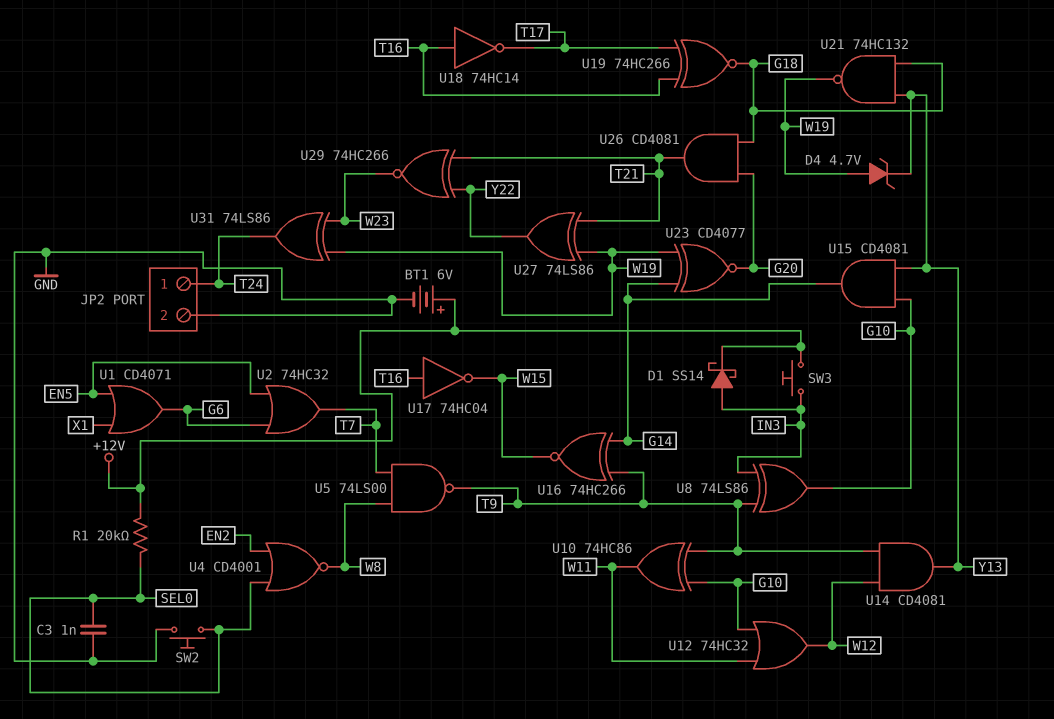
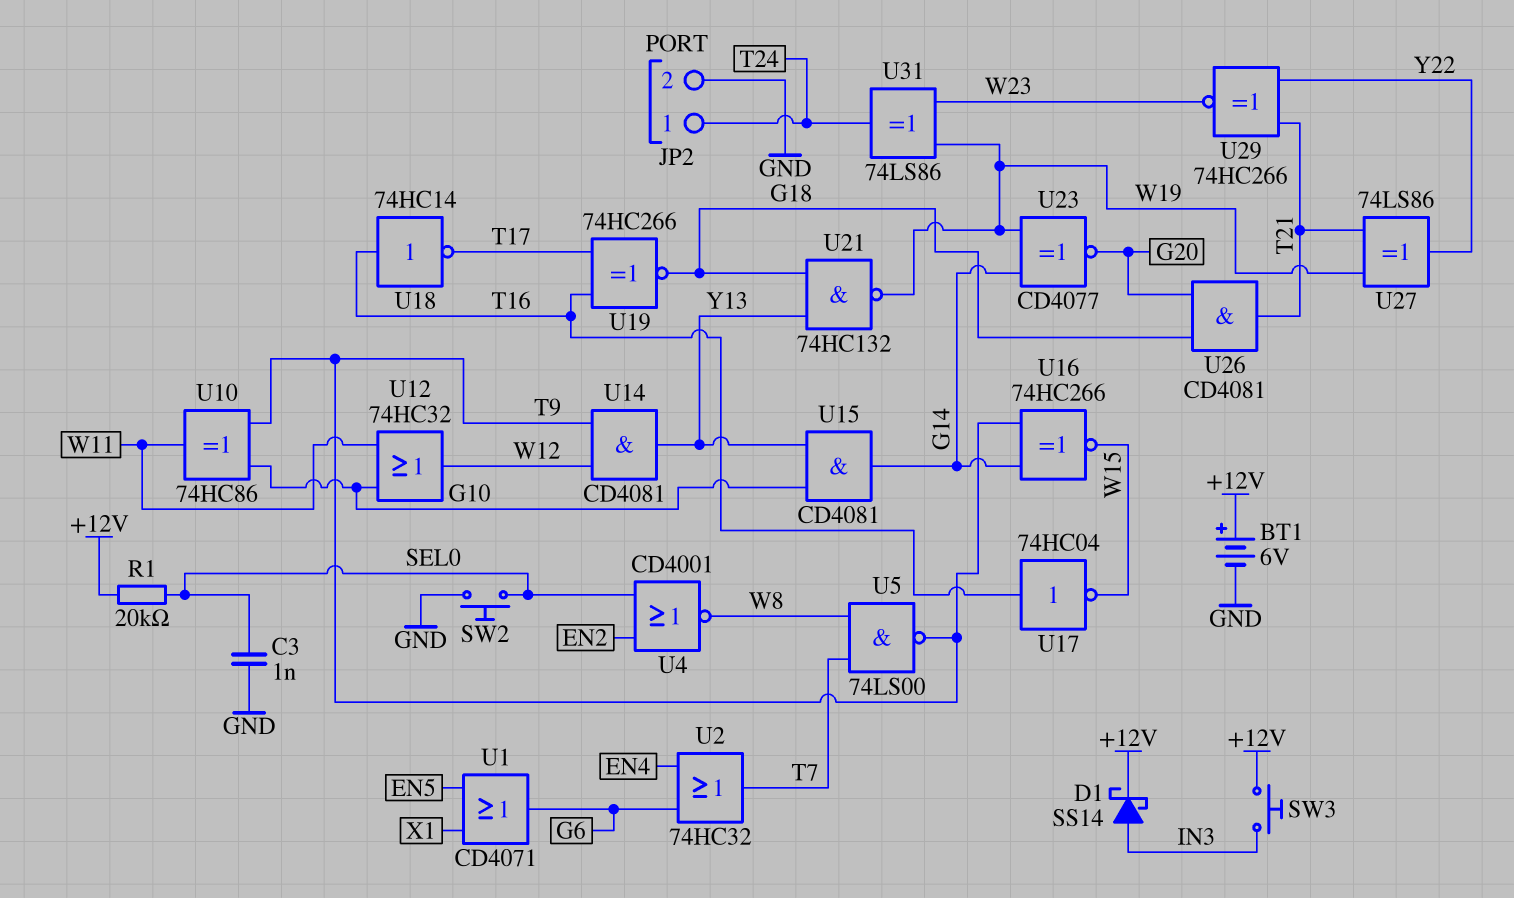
D4: zener 4.7V (A W19, K Y13) -> none
U2: OR 74HC32 (in EN5, in G6, out T7) -> OR 74HC32 (in EN4, in G6, out T7)
U8: XOR 74LS86 (in IN3, in T9, out G10) -> none

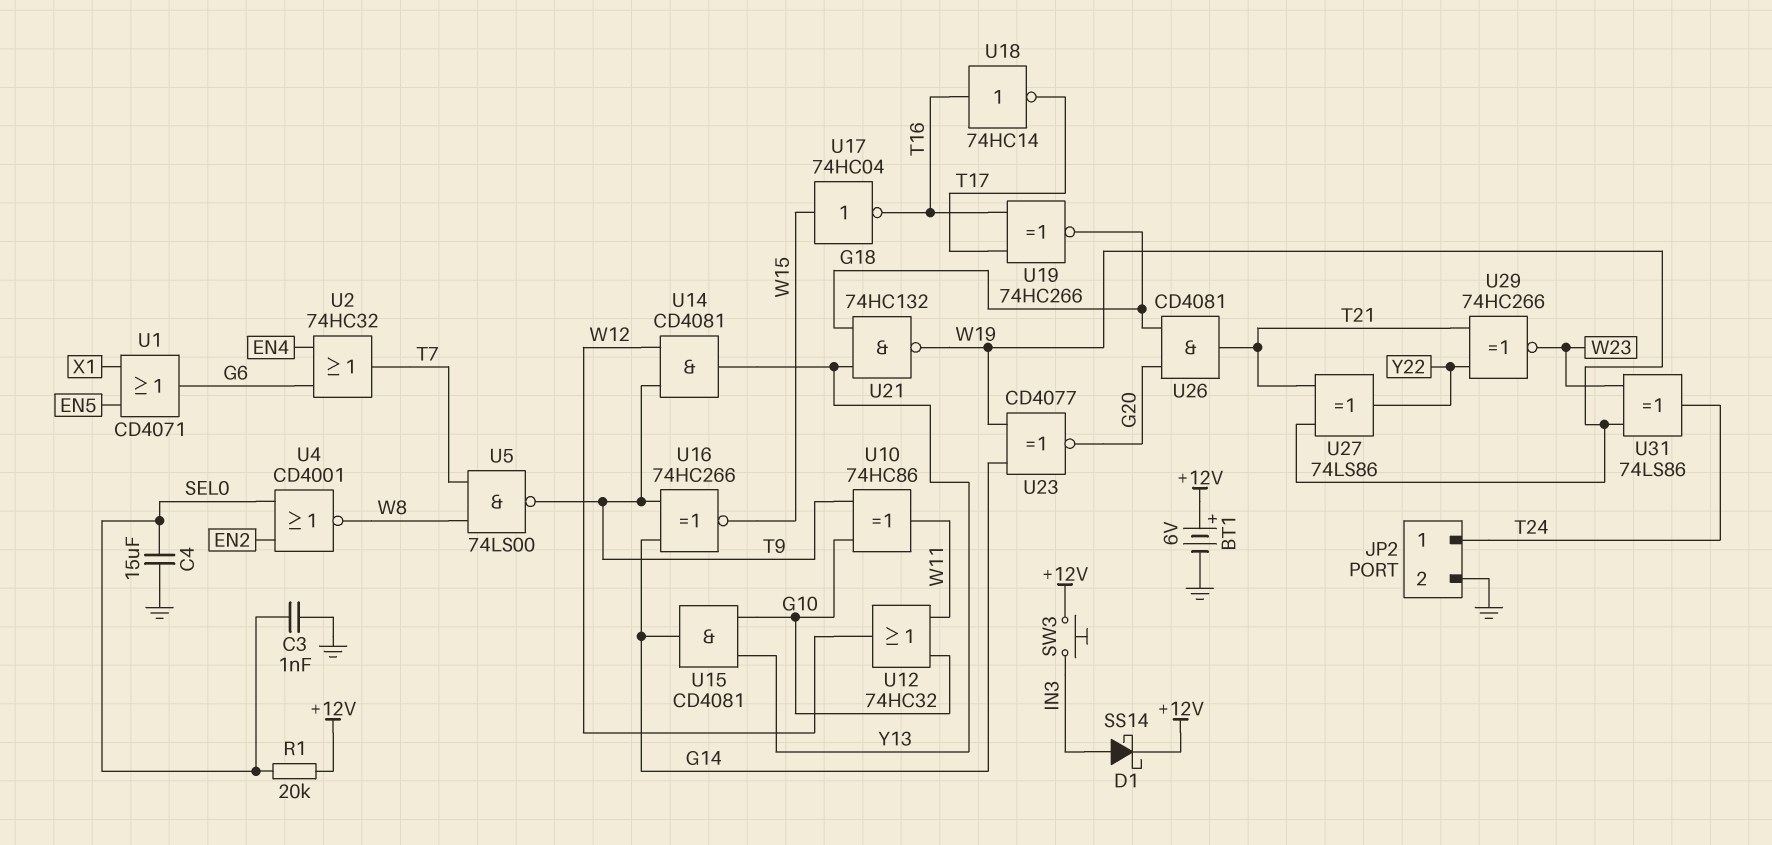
C4: none -> 15uF (GND, SEL0)
SW2: button (GND, SEL0) -> none
U17: NOT 74HC04 (in T16, out W15) -> NOT 74HC04 (in W15, out T16)

